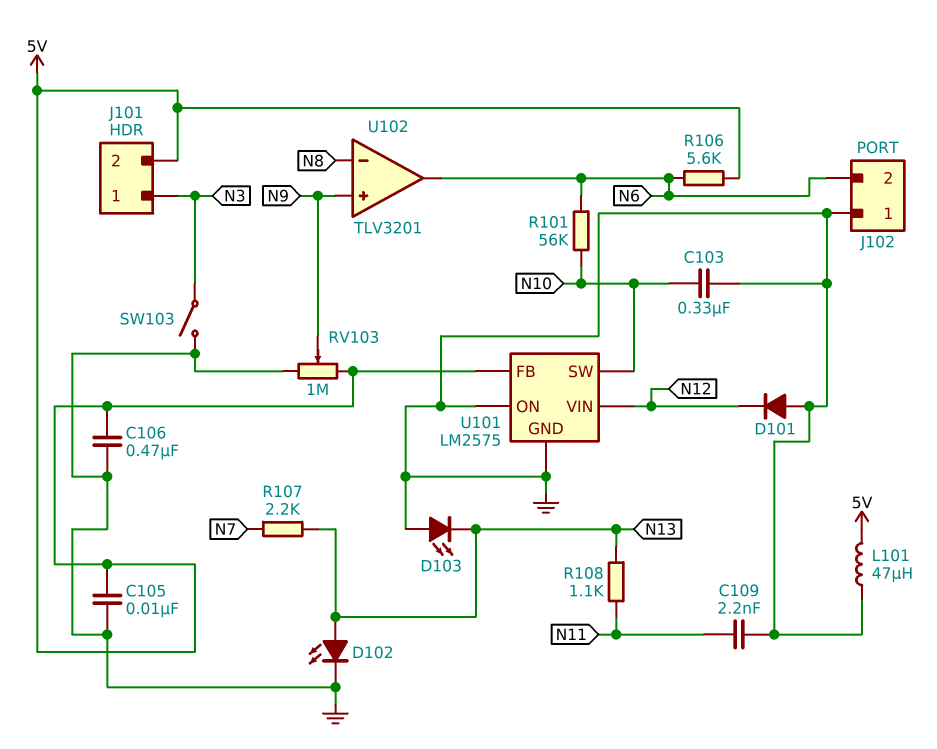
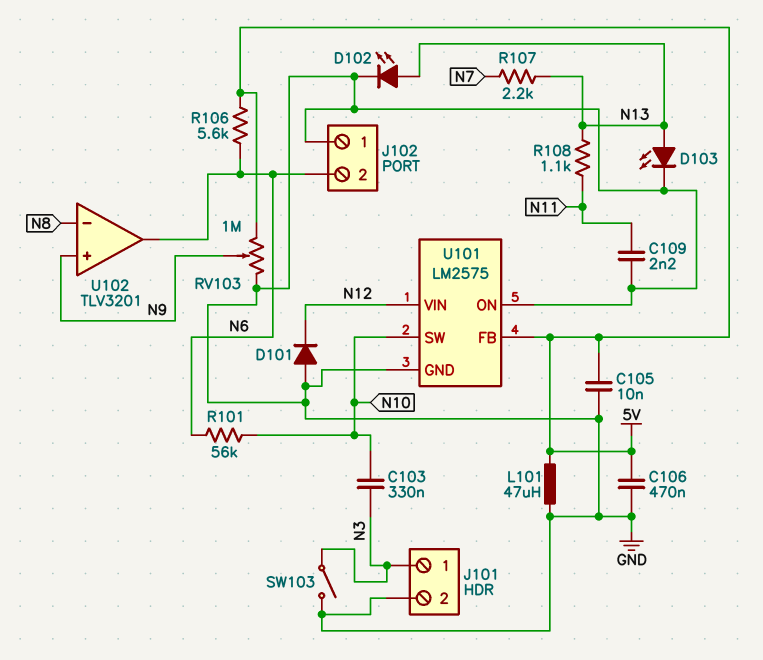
C103: 330nF (GND, N10) -> 330nF (N3, N10)
D103: LED (A GND, K N13) -> LED (A N13, K GND)
J101 pin 2: 5V -> GND

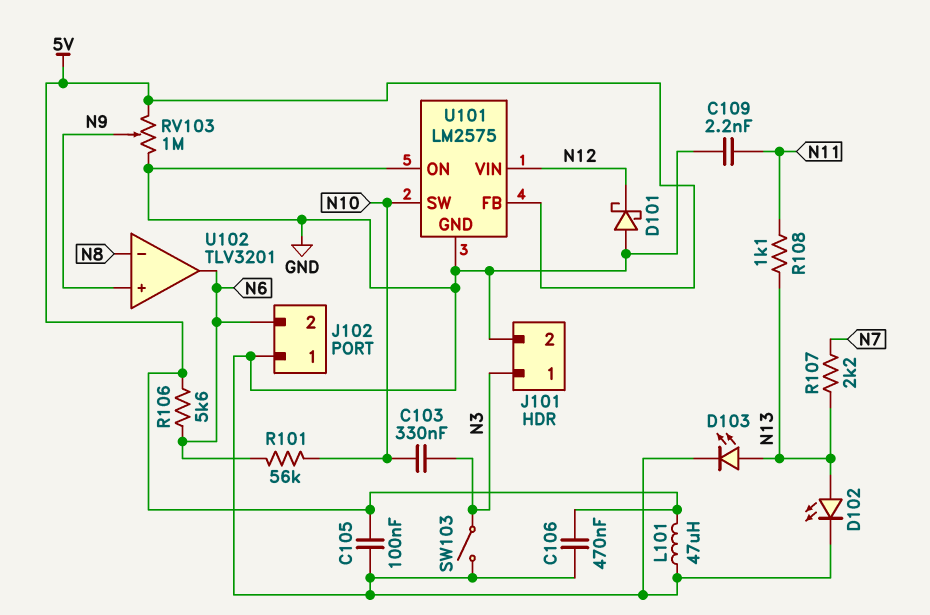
C105: 10nF (5V, GND) -> 100nF (5V, GND)
D101: diode (A GND, K N12) -> schottky (A GND, K N12)

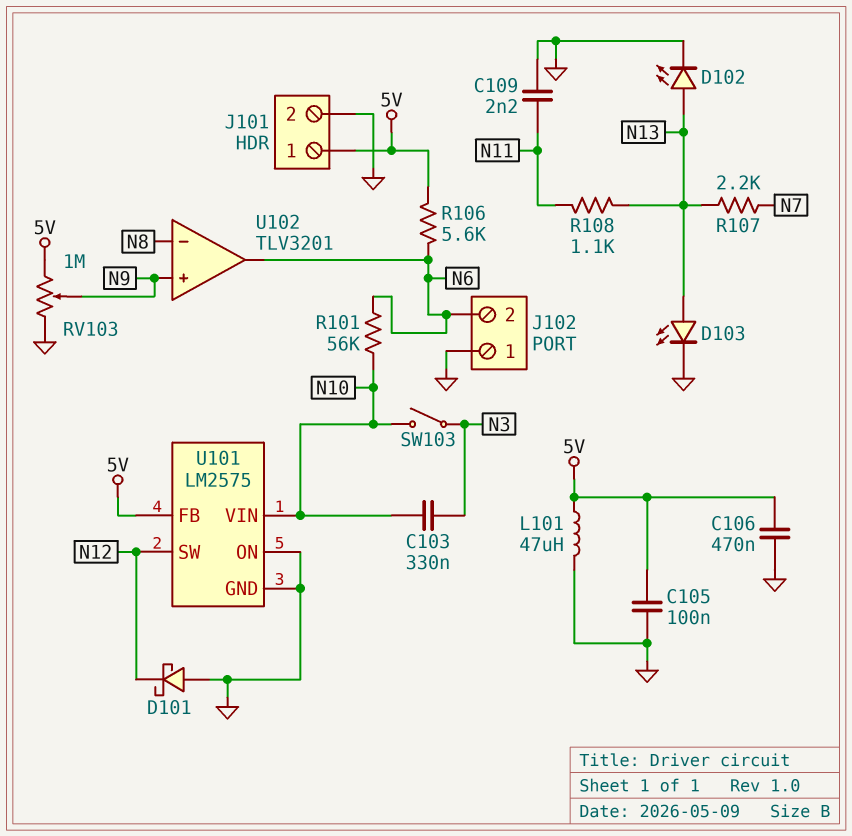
J101 pin 1: N3 -> 5V
SW103: switch (GND, N3) -> switch (N3, N10)
U101 pin SW: N10 -> N12
U101 pin VIN: N12 -> N10

